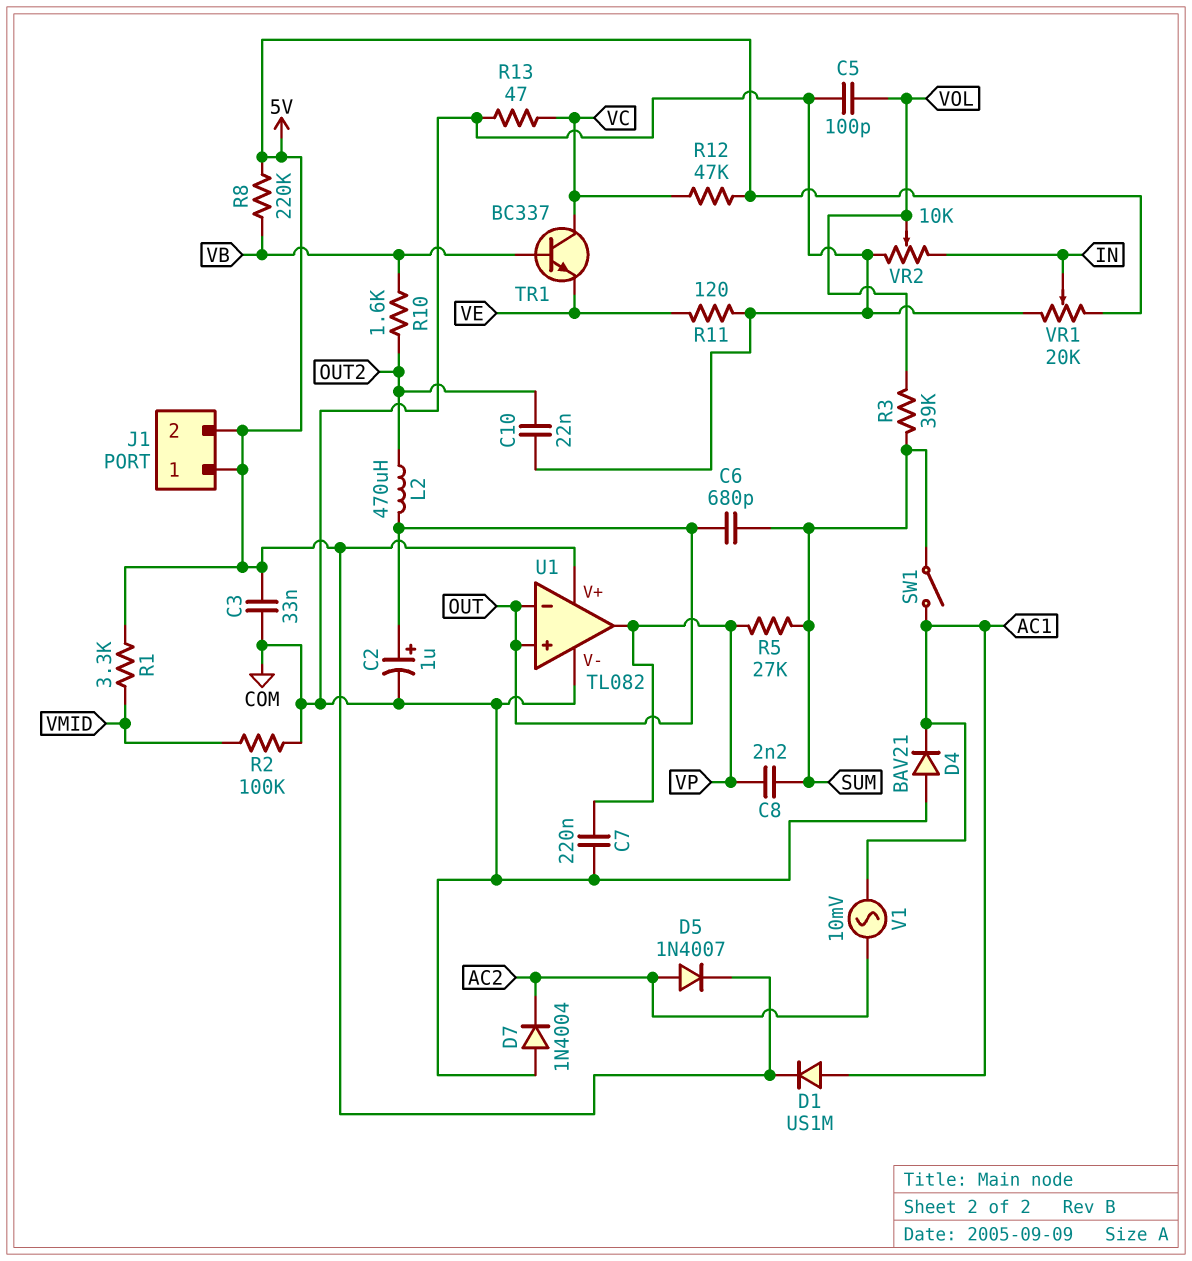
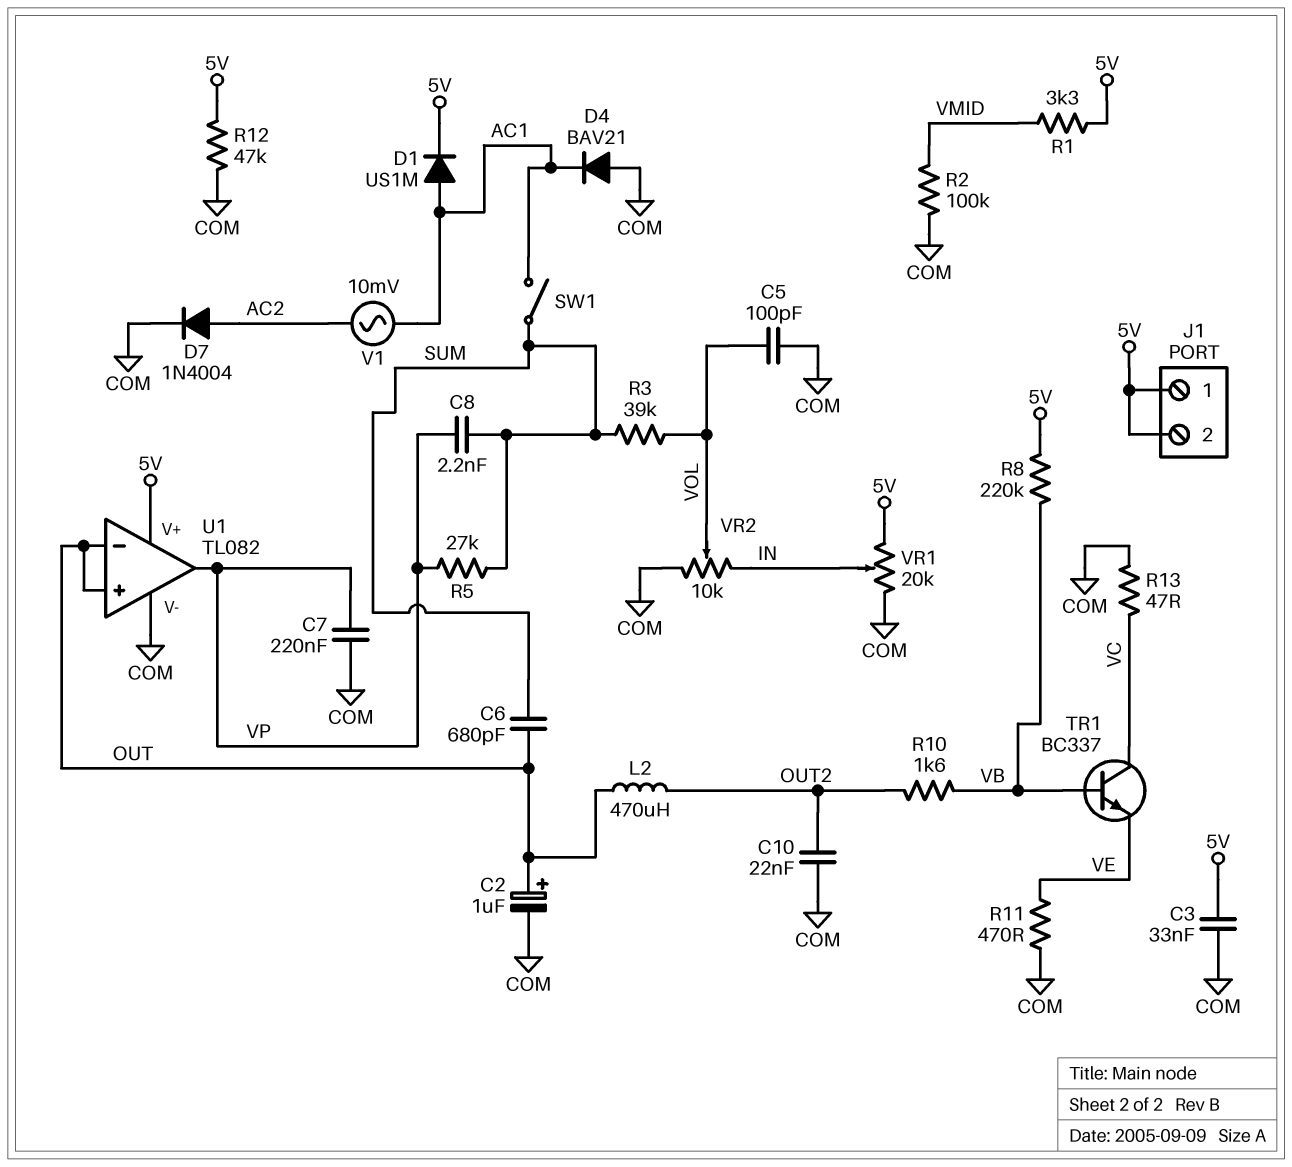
D5: diode 1N4007 (A AC2, K 5V) -> none
D7: diode 1N4004 (A COM, K AC2) -> diode 1N4004 (A AC2, K COM)
R11: 120 (COM, VE) -> 470 (COM, VE)
R12: 47k (5V, VC) -> 47k (5V, COM)

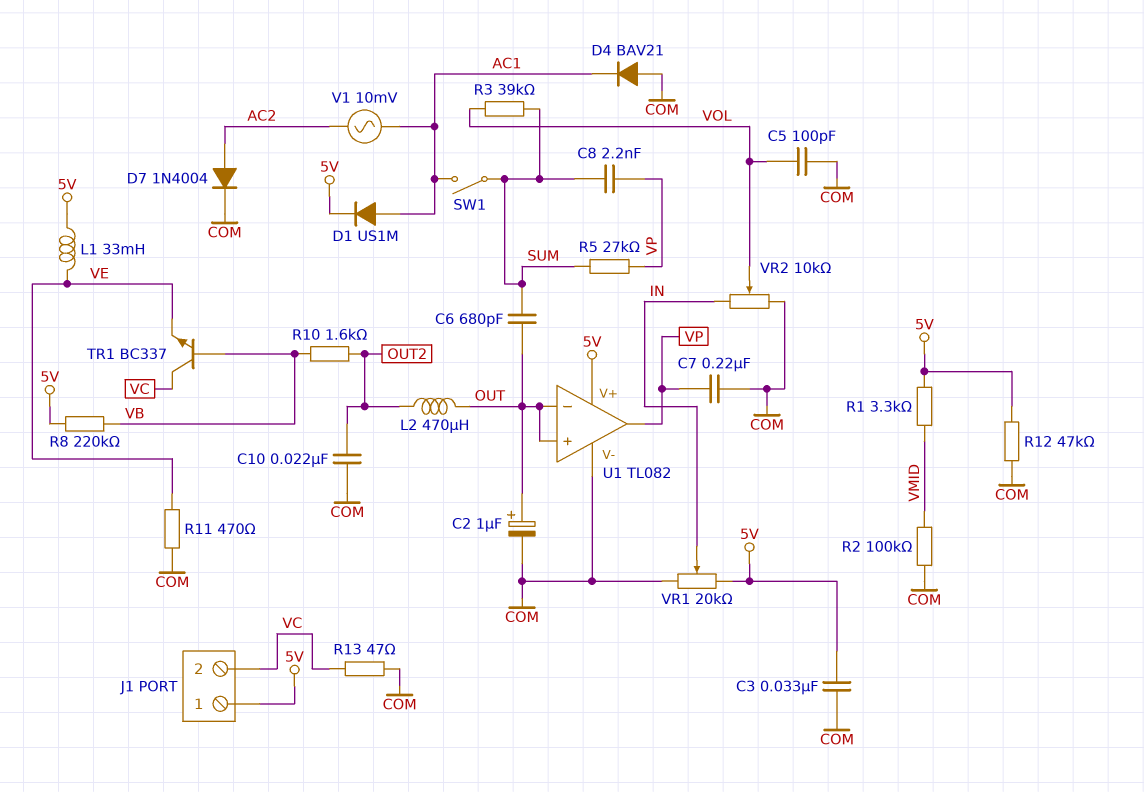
J1 pin 2: 5V -> VC
L1: none -> 33mH (5V, VE)

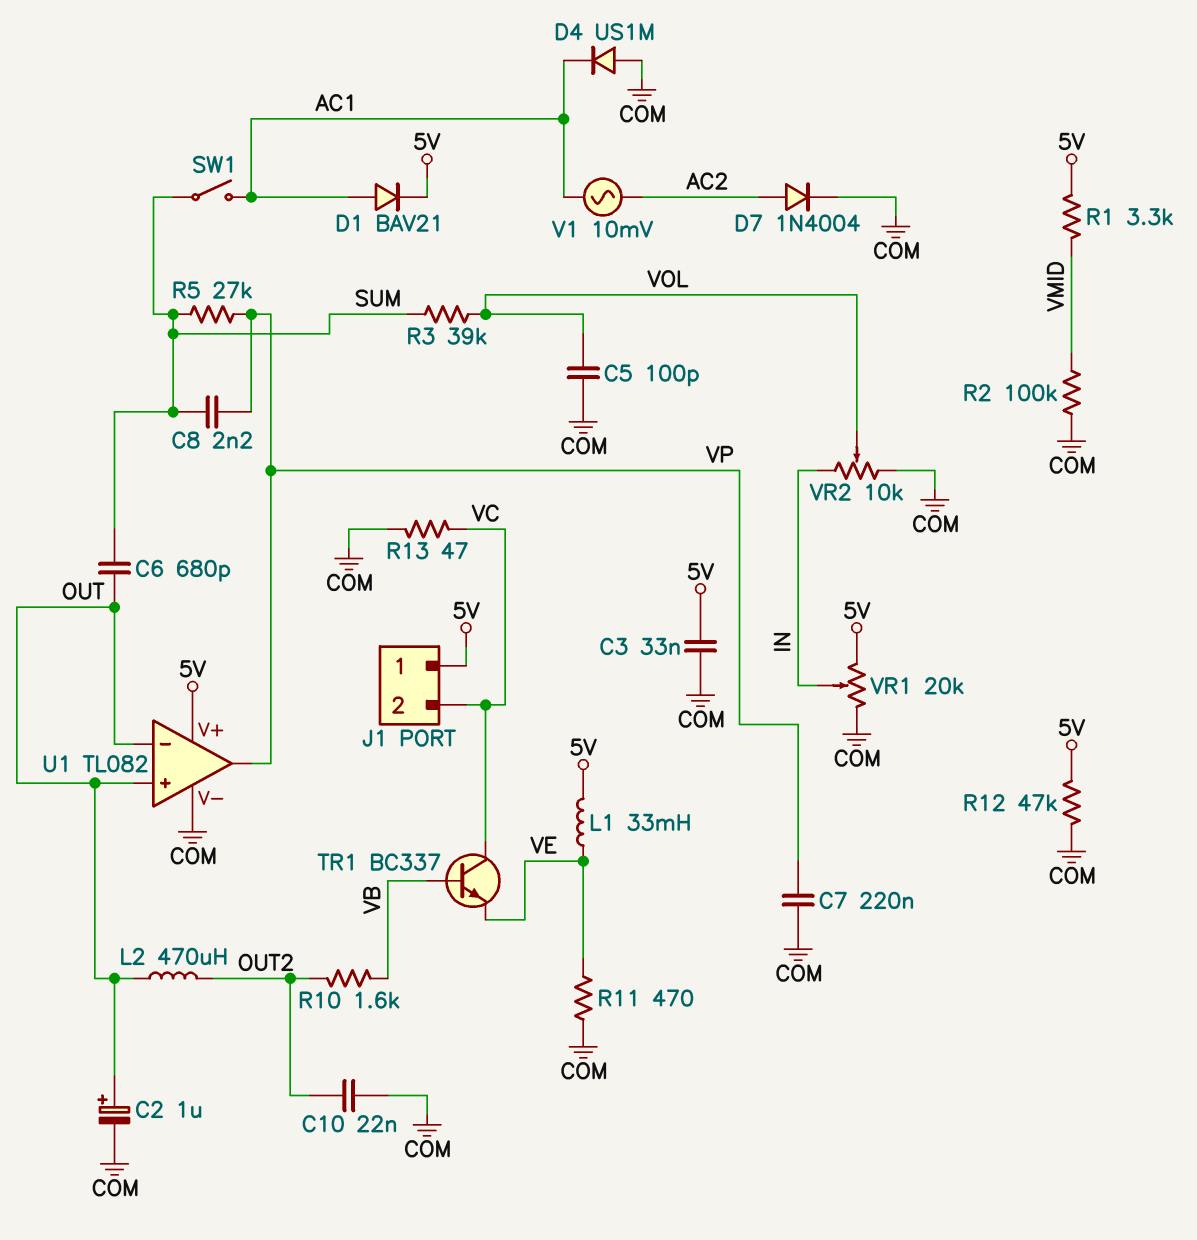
D1: diode US1M (A AC1, K 5V) -> diode BAV21 (A AC1, K 5V)
D4: diode BAV21 (A COM, K AC1) -> diode US1M (A COM, K AC1)
R8: 220k (5V, VB) -> none

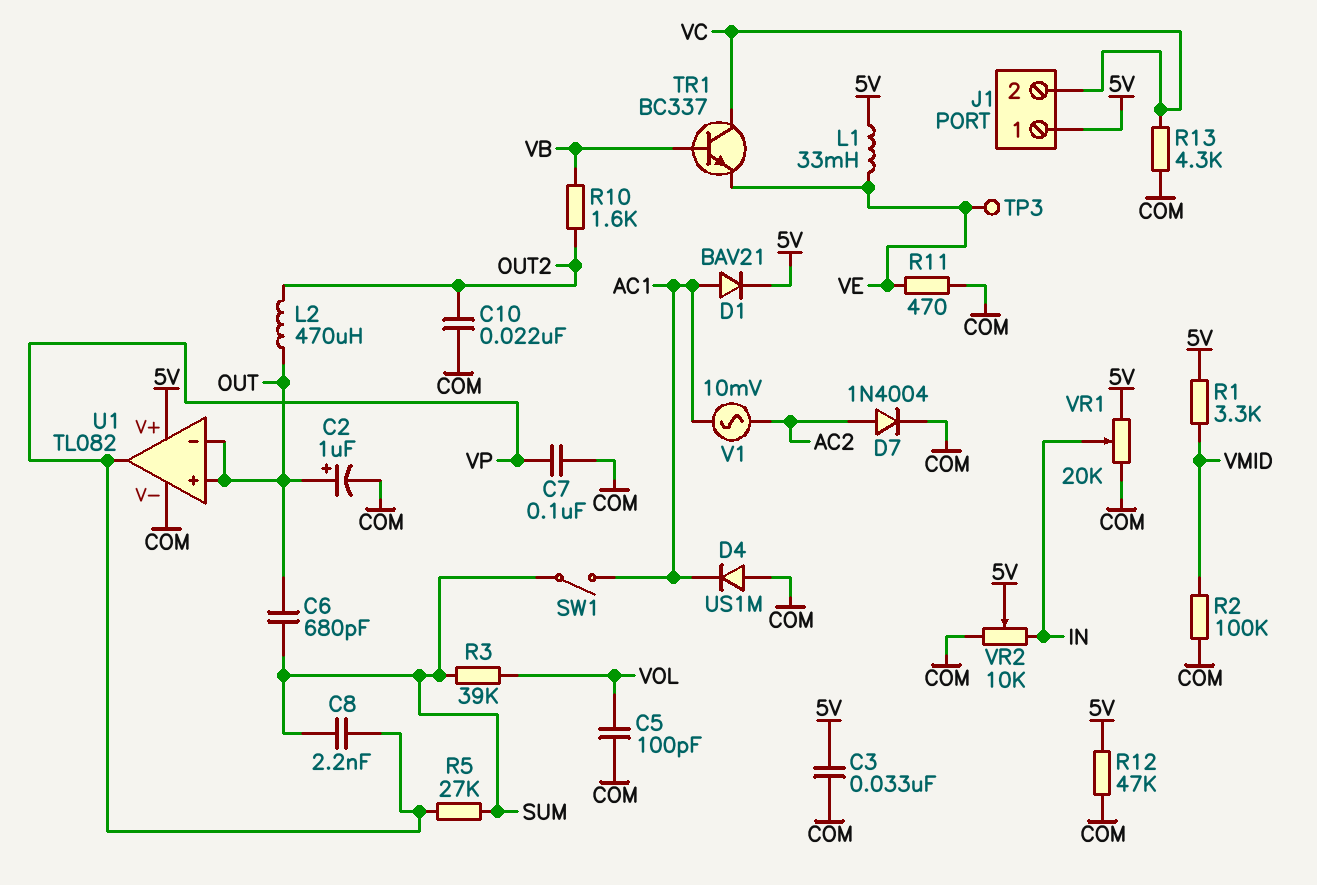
C7: 220nF (COM, VP) -> 100nF (COM, VP)
R13: 47 (COM, VC) -> 4.3k (COM, VC)
TP3: none -> test point (VE)
VR2: 10k (COM, IN, wiper VOL) -> 10k (COM, IN, wiper 5V)

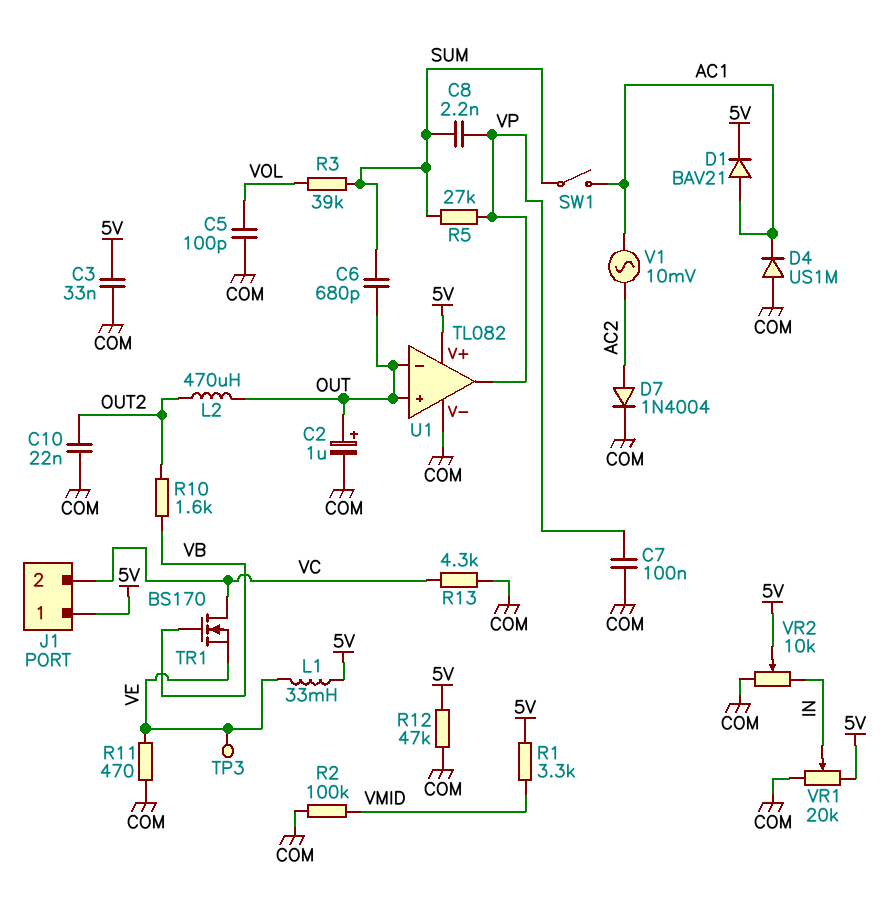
TR1: NPN BC337 (B VB, C VC, E VE) -> NMOS BS170 (G VB, D VC, S VE)

